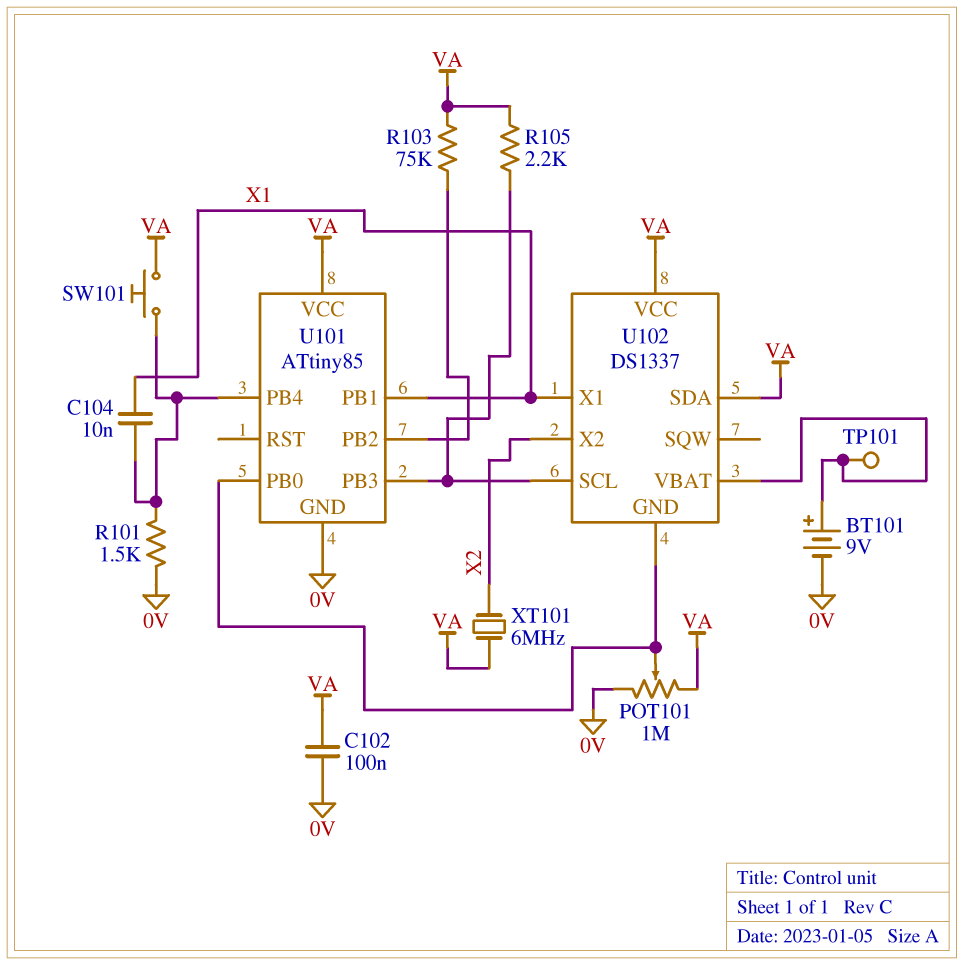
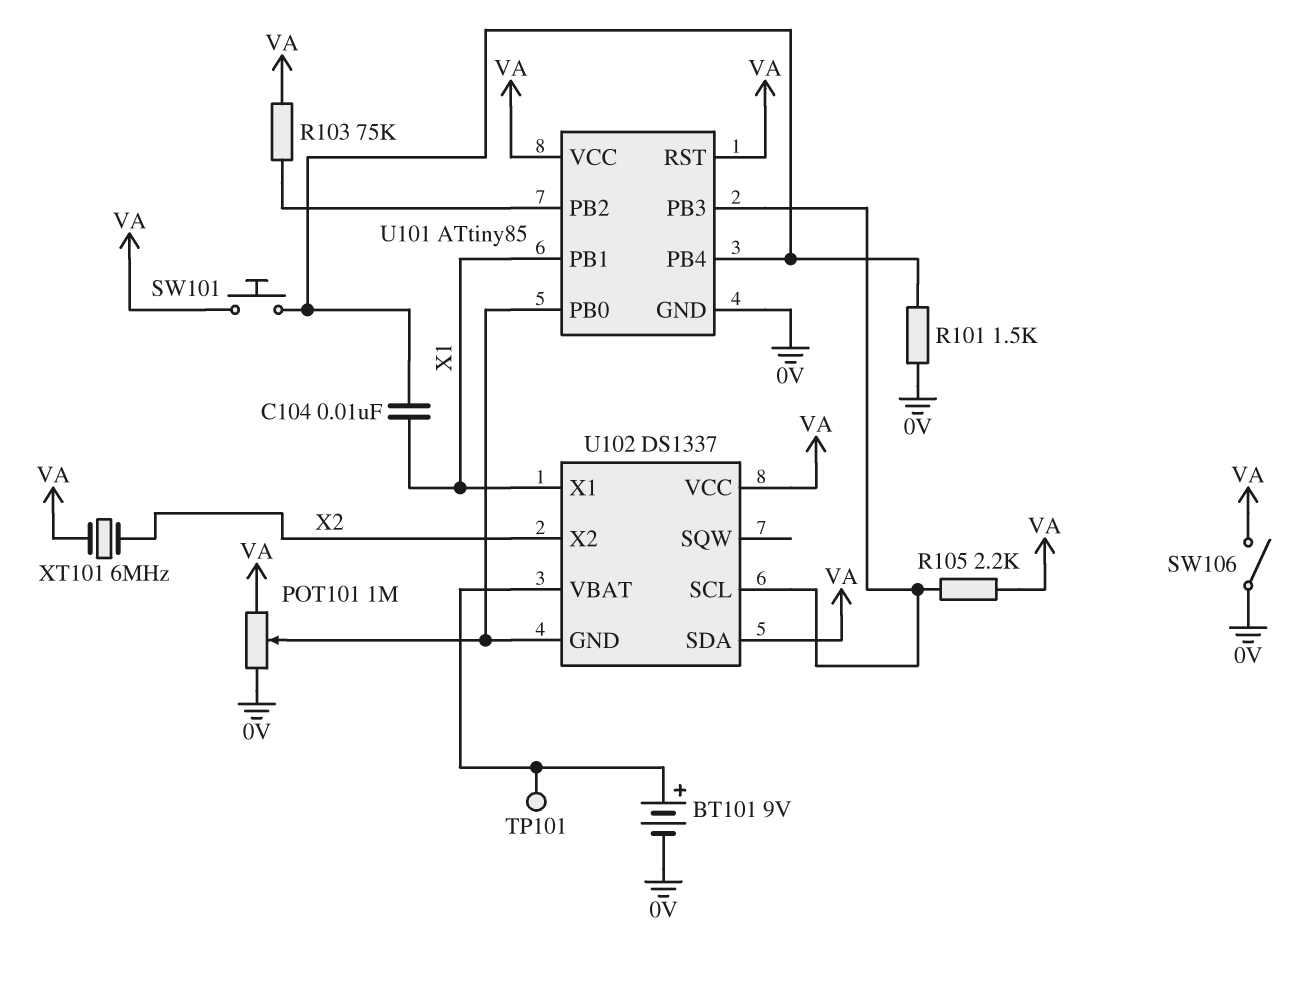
C102: 100nF (0V, VA) -> none
SW106: none -> switch (0V, VA)
U101 pin RST: none -> VA

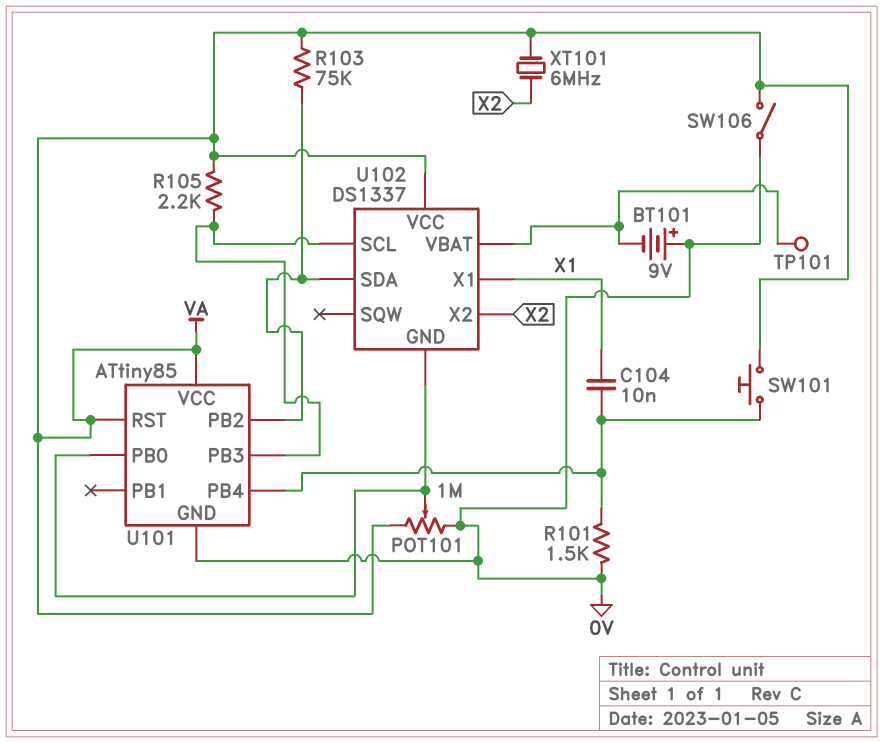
BT101: 9V (plus U102/VBAT, minus 0V) -> 9V (plus 0V, minus U102/VBAT)
U101 pin PB1: X1 -> none
U102 pin SDA: VA -> U101/PB2

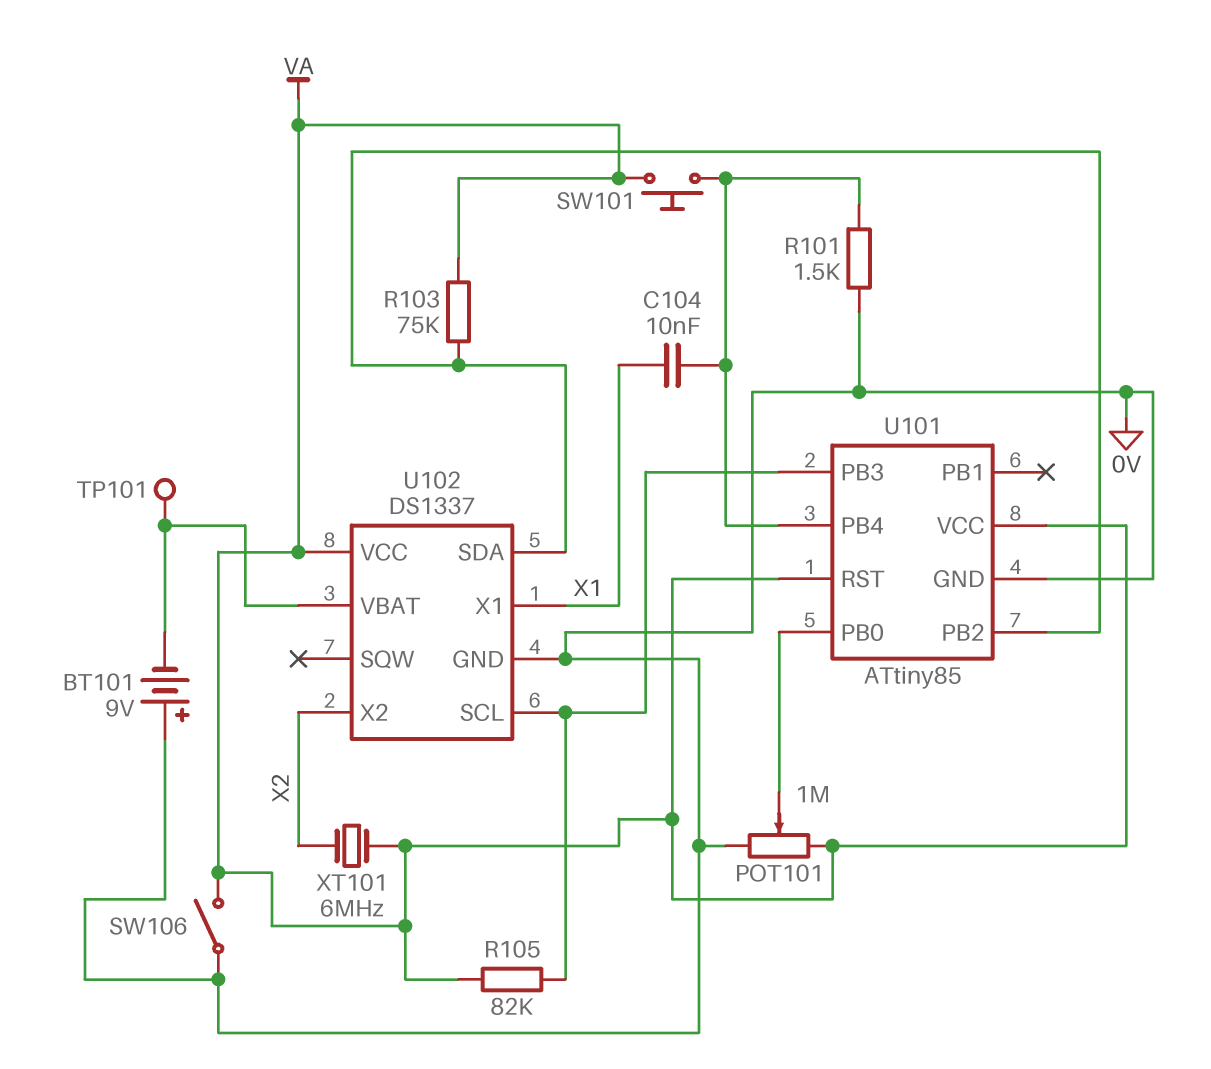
R105: 2.2k (U101/PB3, VA) -> 82k (U101/PB3, VA)
U102 pin GND: U101/PB0 -> 0V

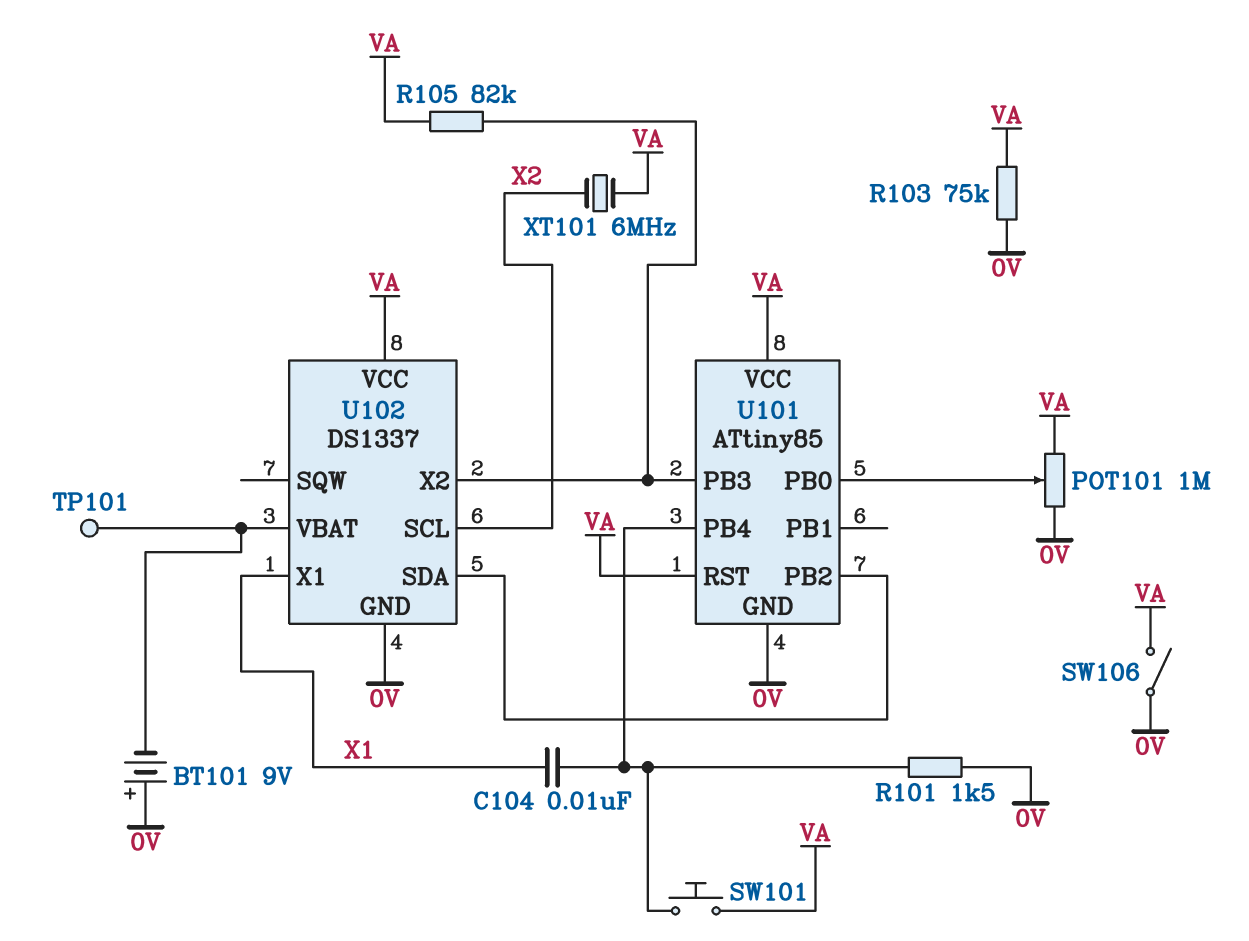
R103: 75k (U101/PB2, VA) -> 75k (0V, VA)
U102 pin SCL: U101/PB3 -> X2
U102 pin X2: X2 -> U101/PB3

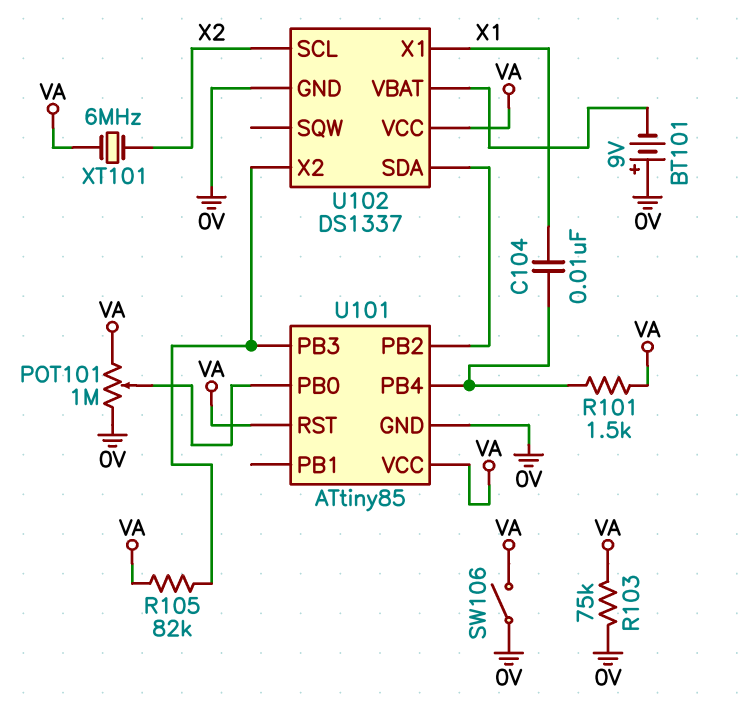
R101: 1.5k (0V, U101/PB4) -> 1.5k (U101/PB4, VA)
SW101: button (U101/PB4, VA) -> none
TP101: test point (U102/VBAT) -> none

